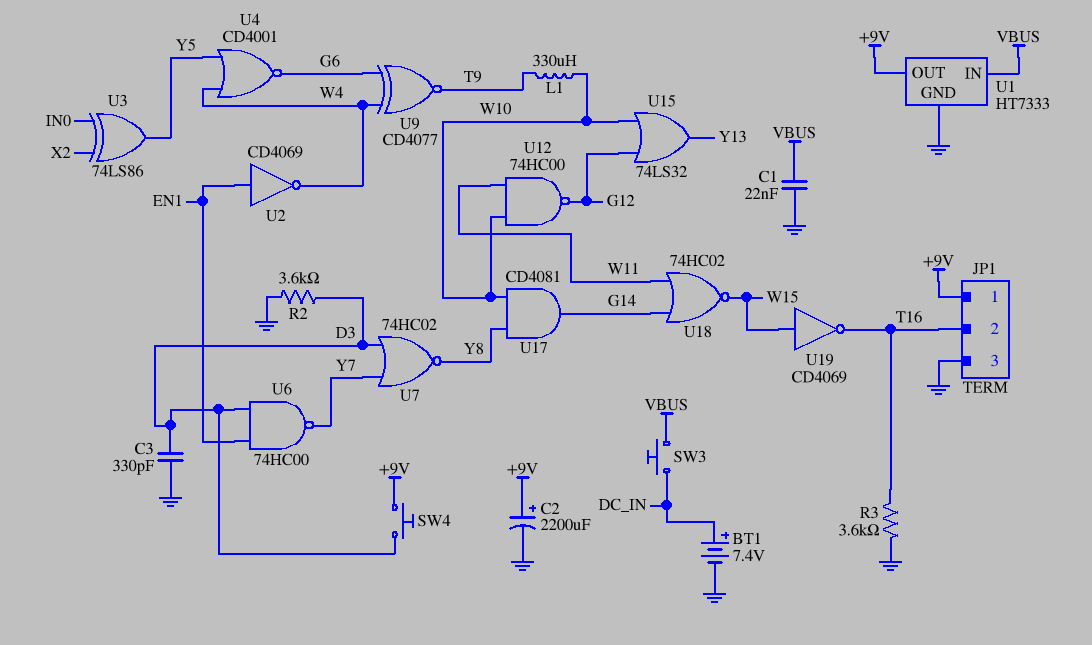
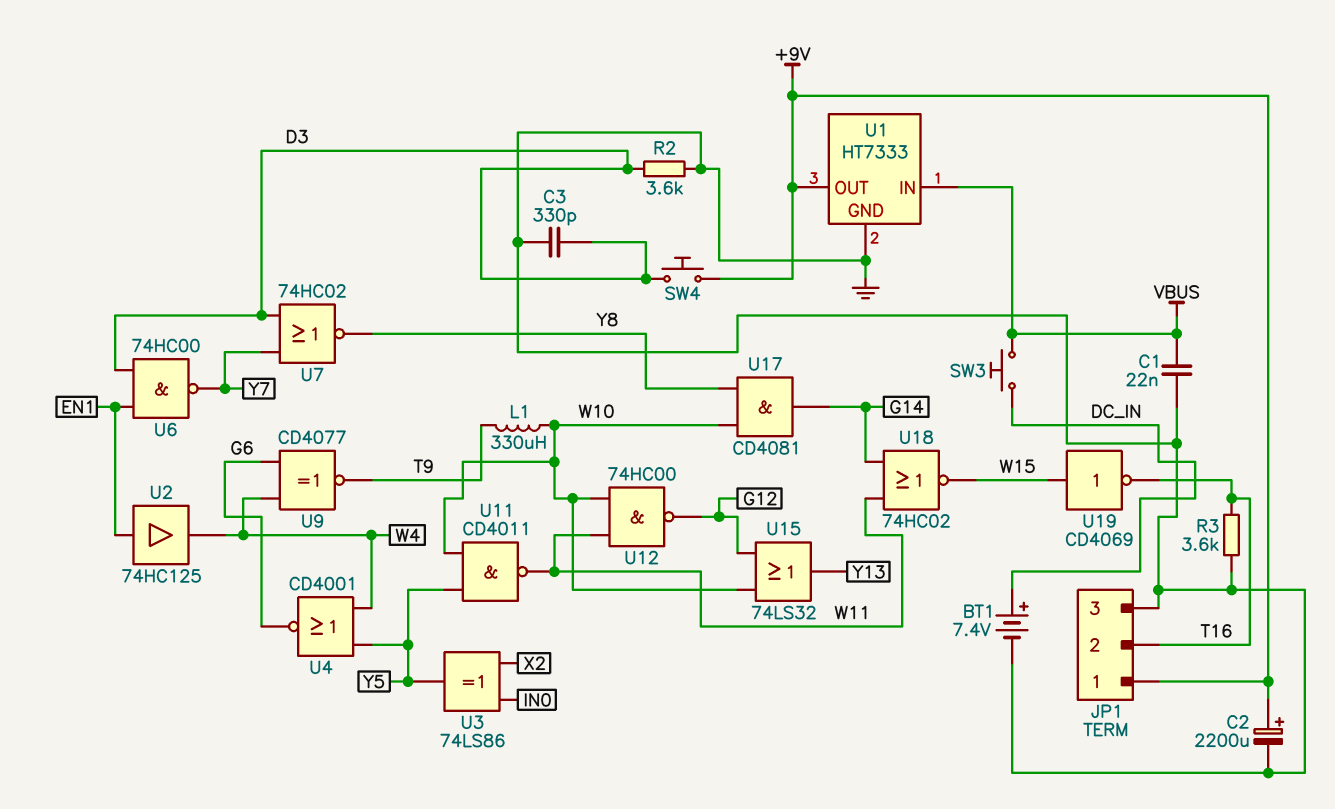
U2: NOT CD4069 (in EN1, out W4) -> buffer 74HC125 (in EN1, out W4)
U11: none -> NAND CD4011 (in W10, in Y5, out W11)

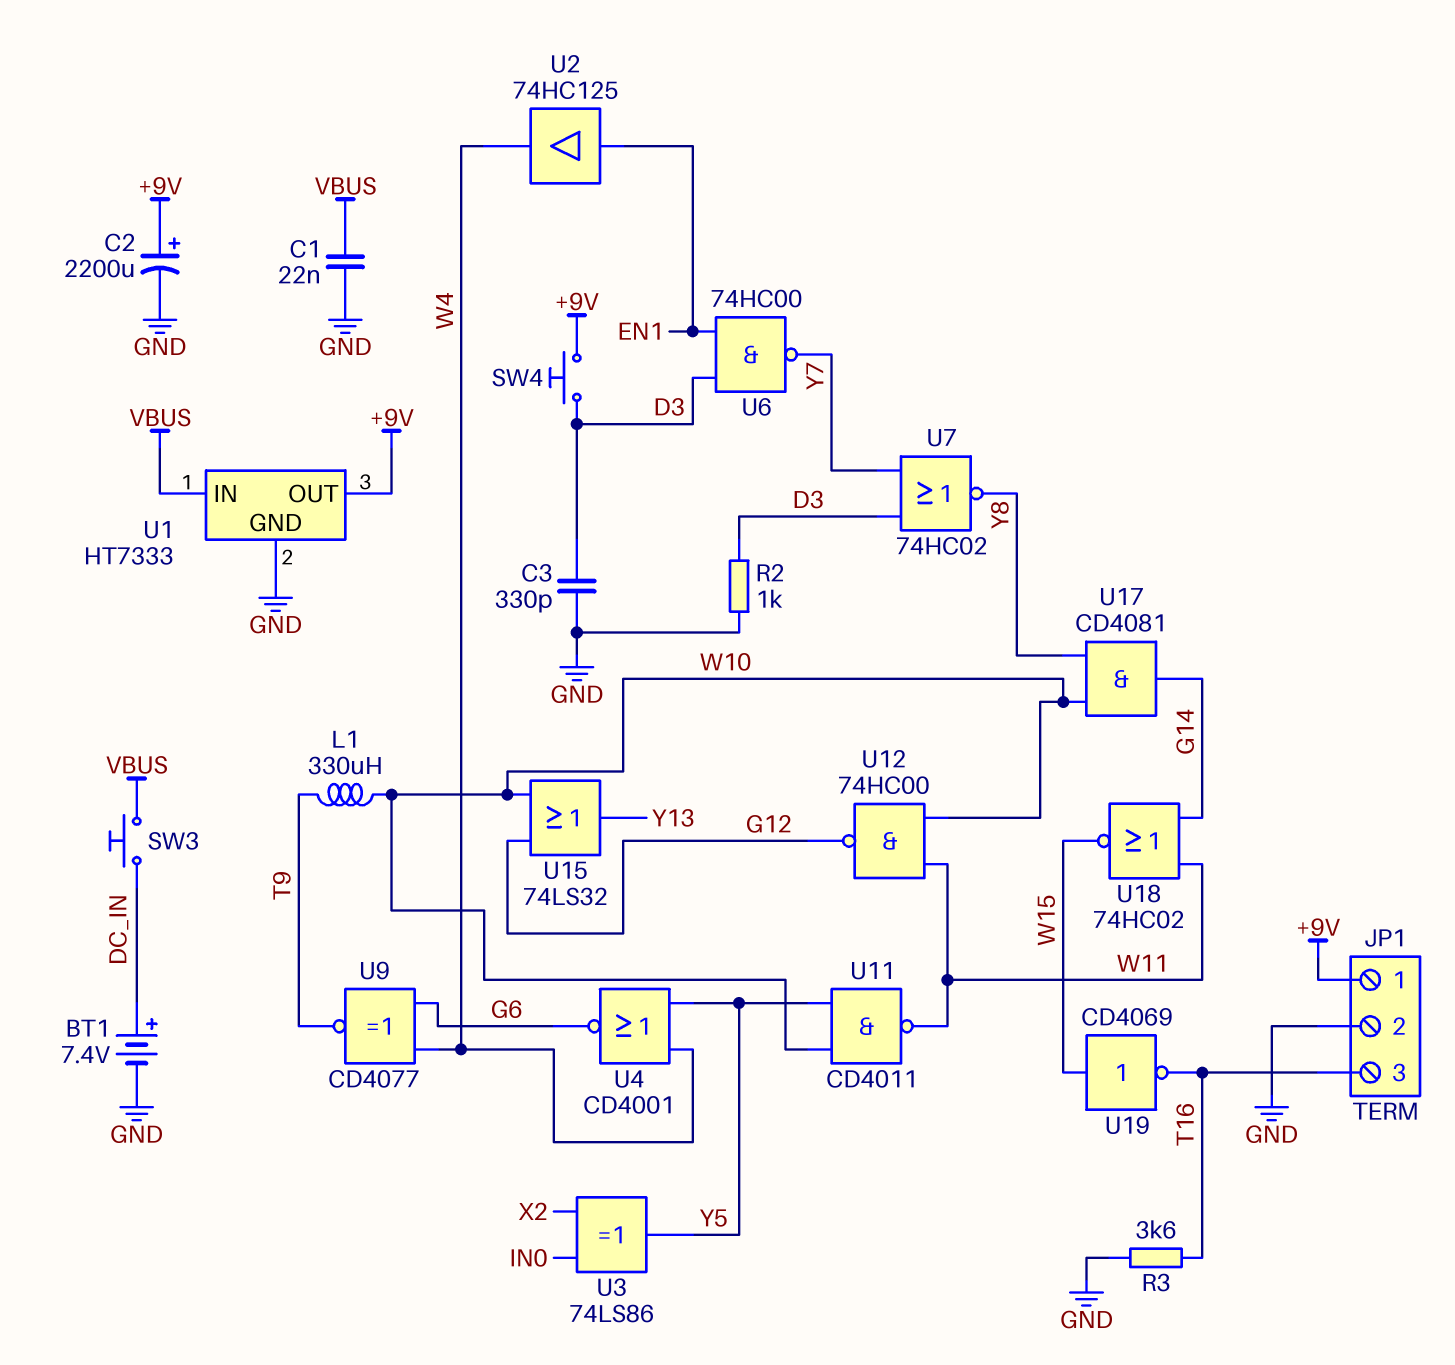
JP1 pin 2: T16 -> GND
JP1 pin 3: GND -> T16
R2: 3.6k (D3, GND) -> 1k (D3, GND)

